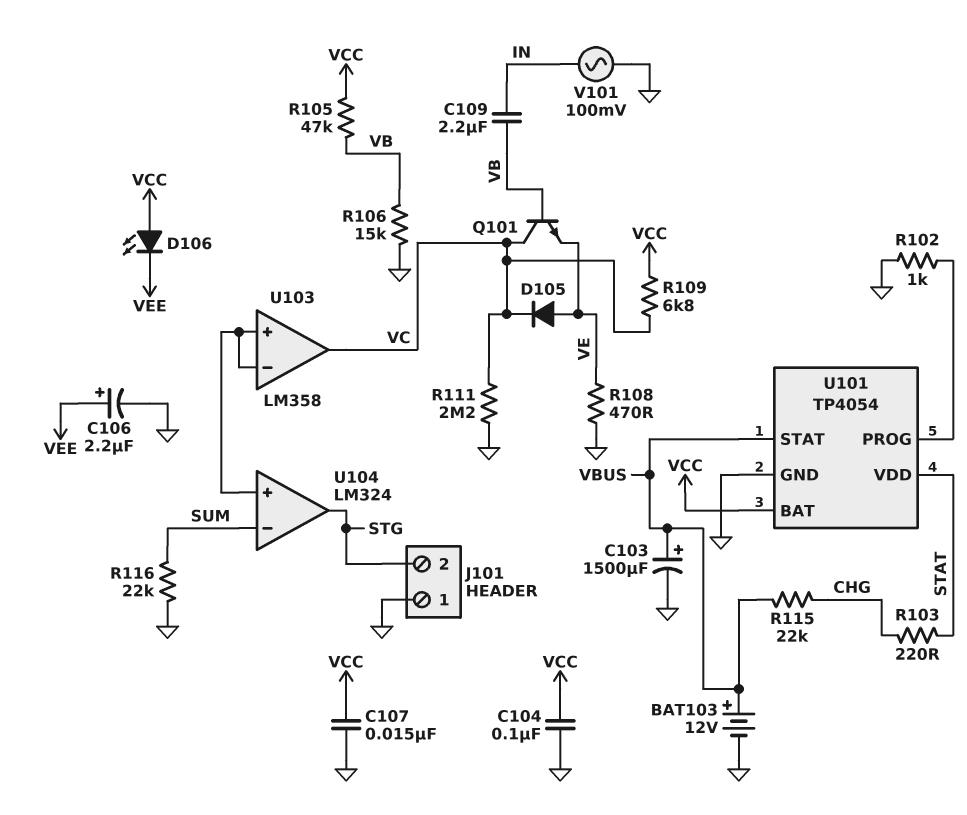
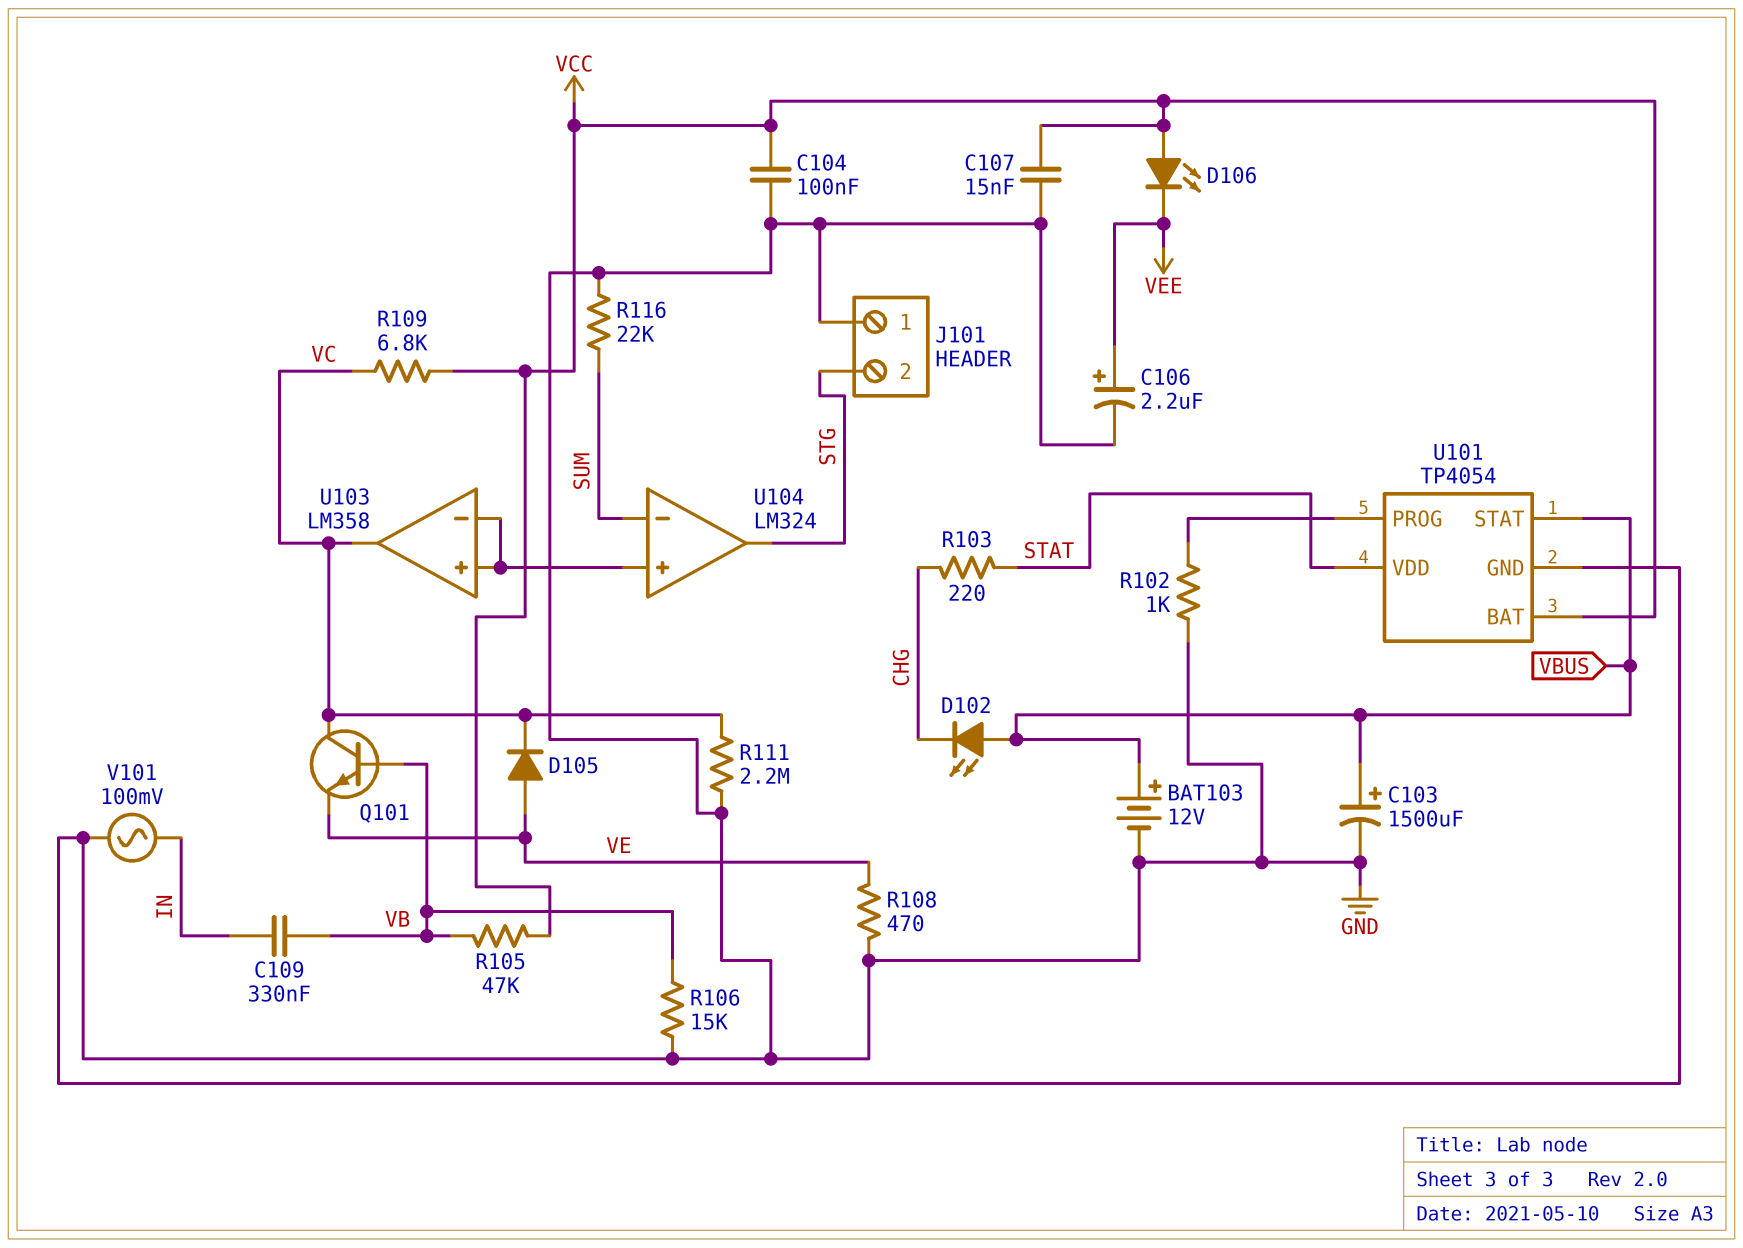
C109: 2.2uF (IN, VB) -> 330nF (IN, VB)
D102: none -> LED (A VBUS, K CHG)
R115: 22k (CHG, VBUS) -> none

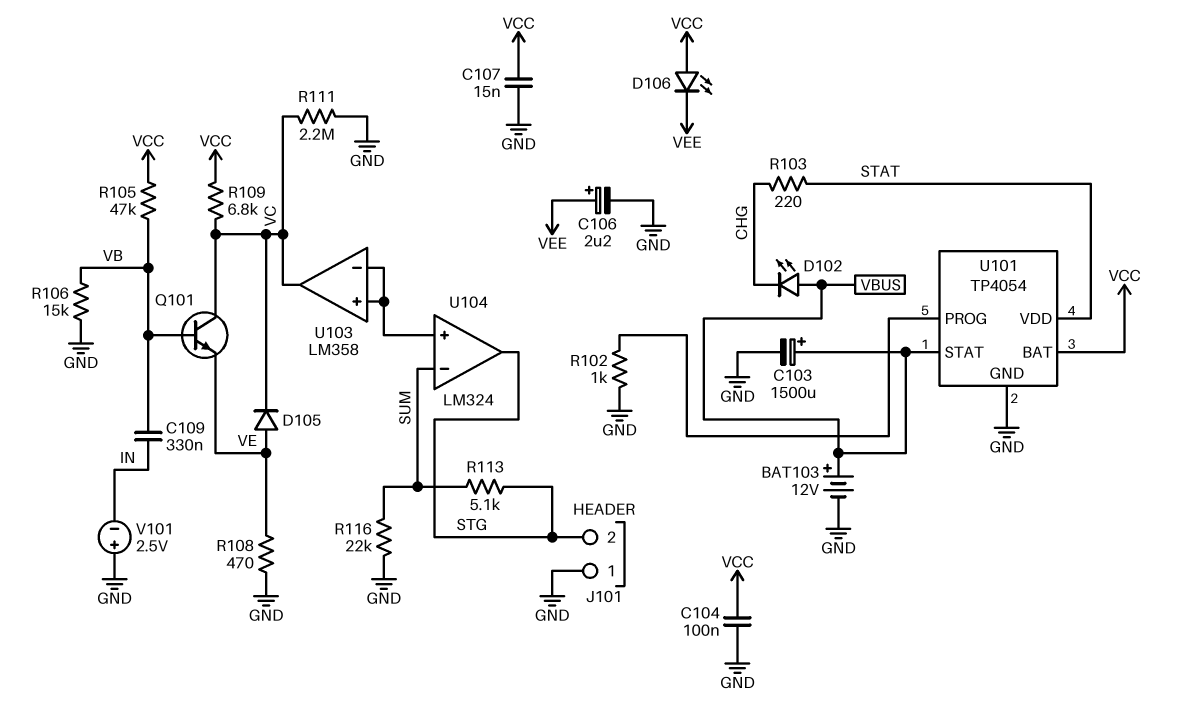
R113: none -> 5.1k (STG, SUM)
V101: AC 100mV (GND, IN) -> 2.5V (plus GND, minus IN)

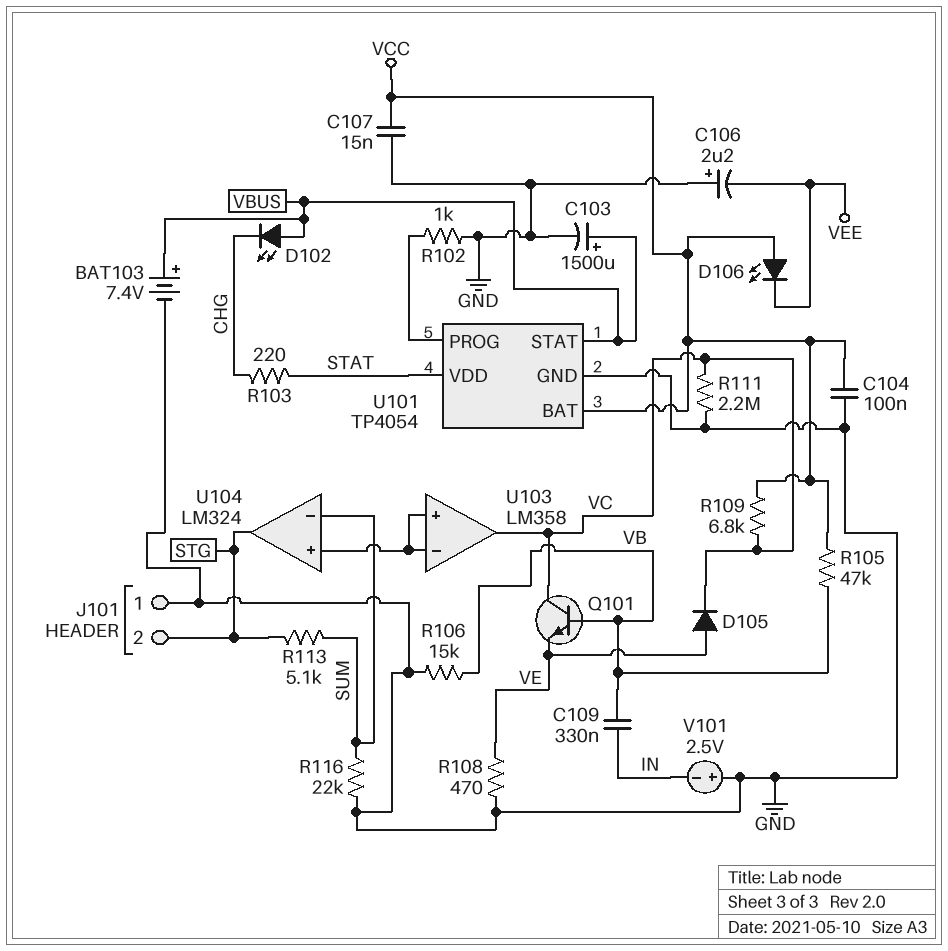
BAT103: 12V (plus VBUS, minus GND) -> 7.4V (plus VBUS, minus GND)
C106: 2.2uF (plus VEE, minus GND) -> 2.2uF (plus GND, minus VEE)

